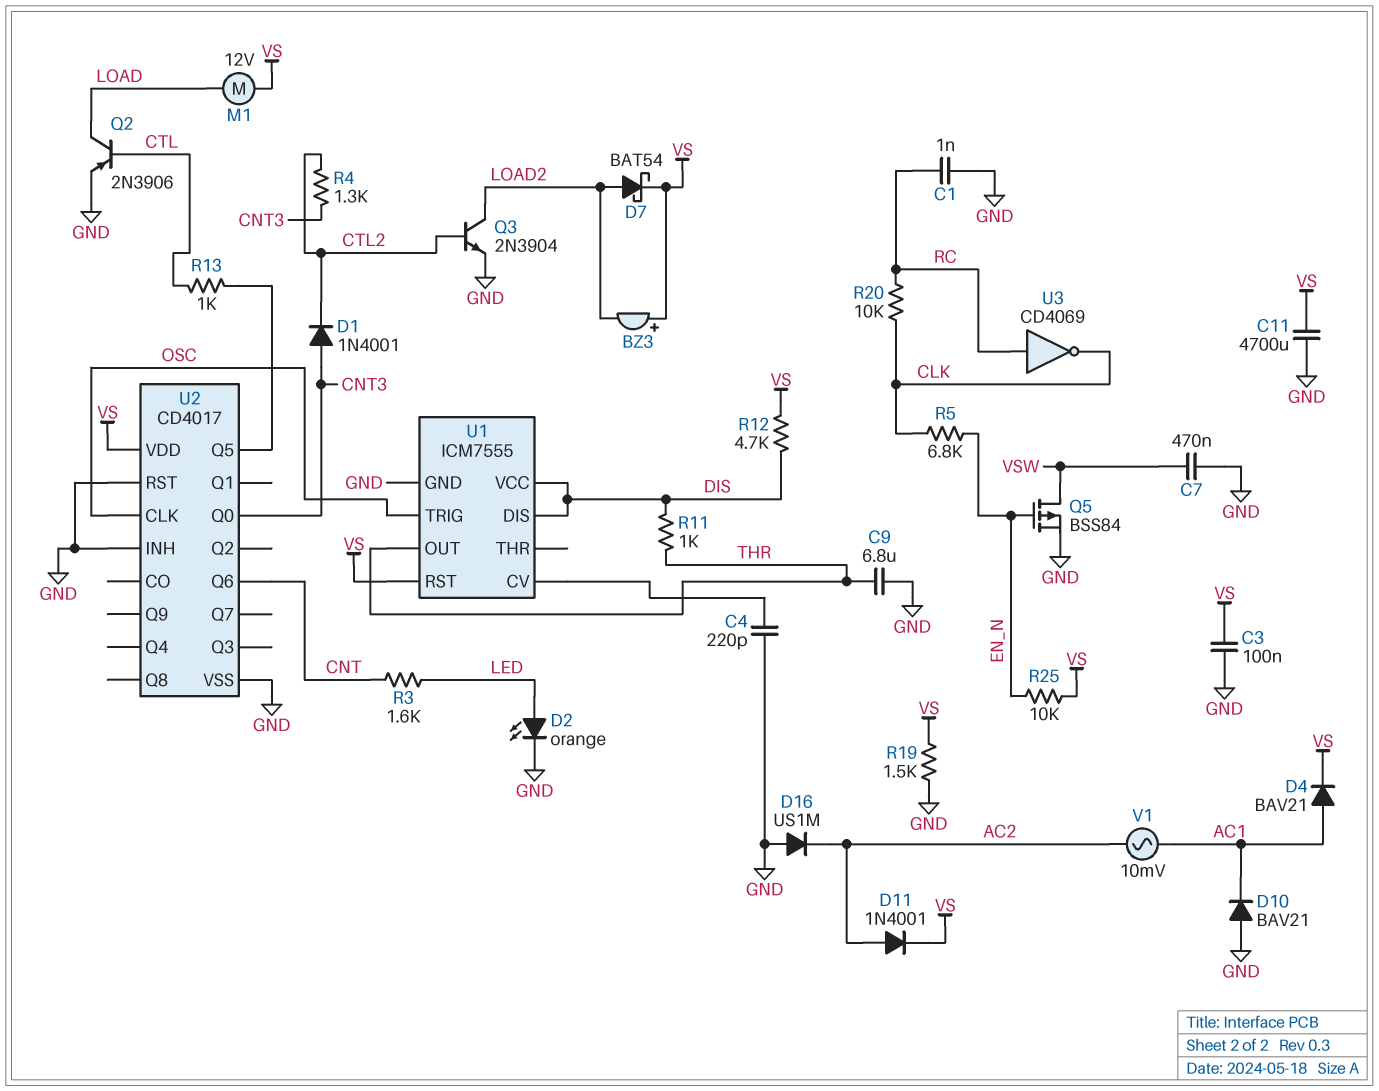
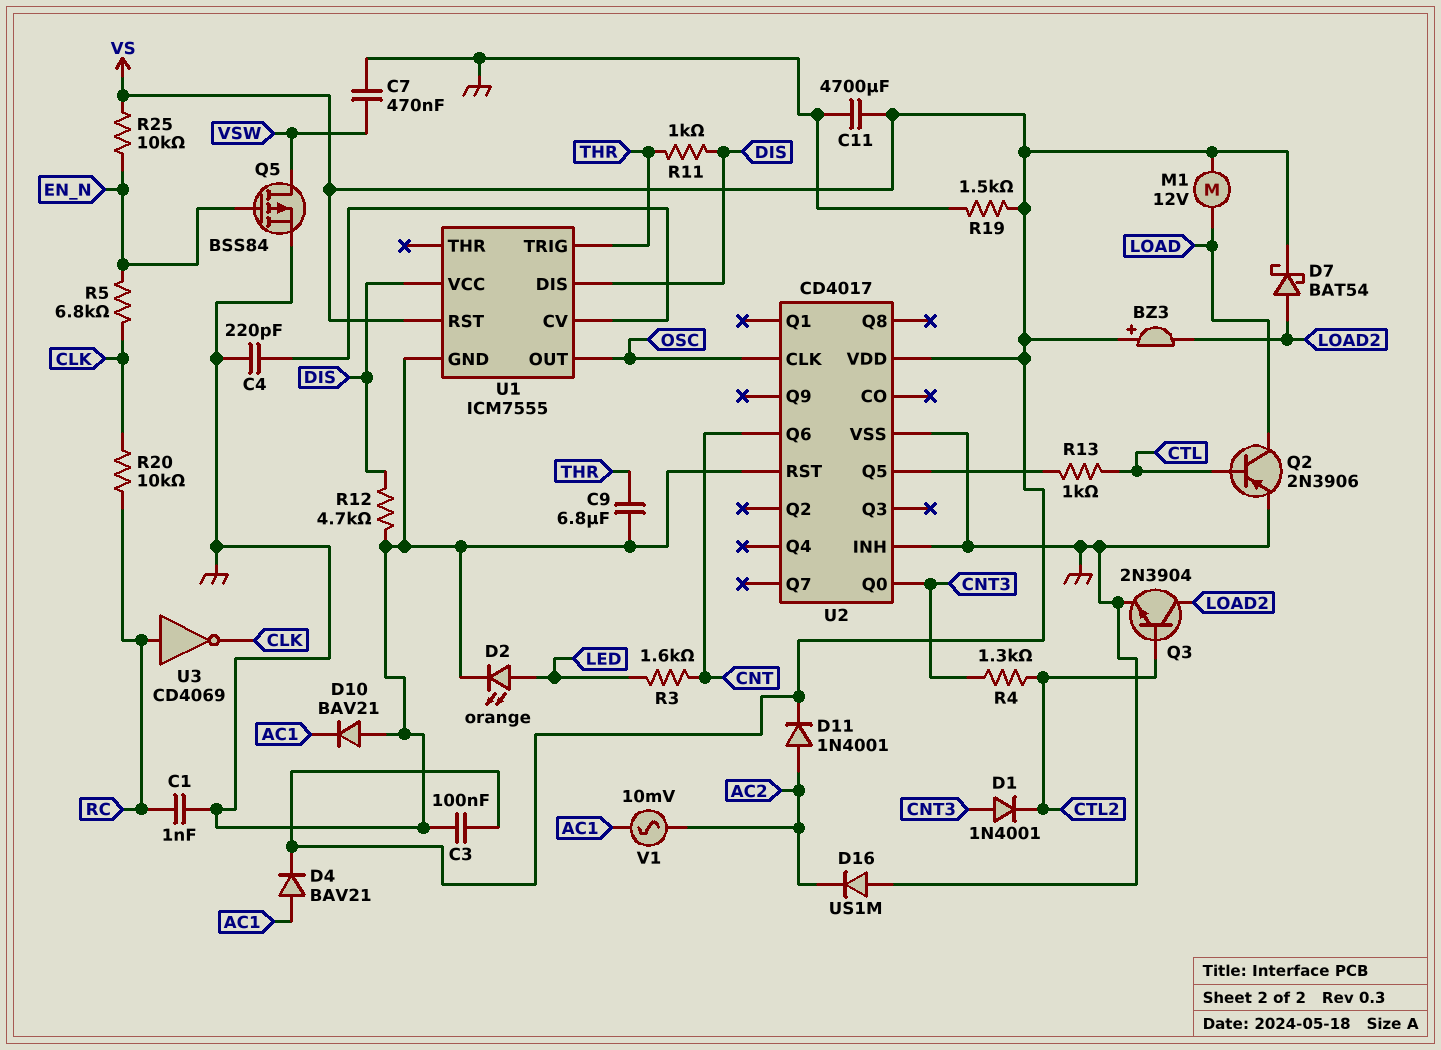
R12: 4.7k (DIS, VS) -> 4.7k (DIS, GND)
U1 pin OUT: THR -> OSC
U1 pin TRIG: OSC -> THR

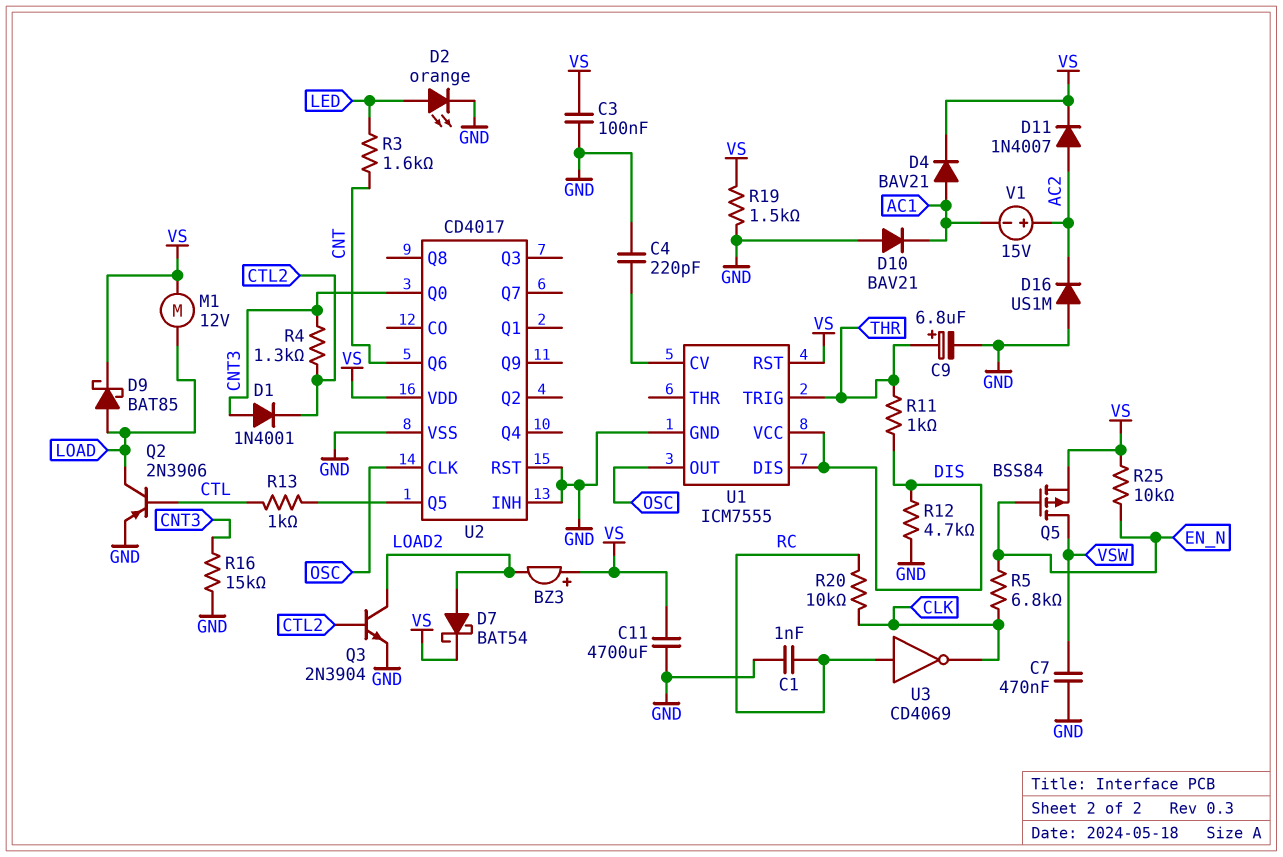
C9: 6.8uF (GND, THR) -> 6.8uF (plus THR, minus GND)
D9: none -> schottky BAT85 (A LOAD, K VS)
D11: diode 1N4001 (A AC2, K VS) -> diode 1N4007 (A AC2, K VS)
Q5: PMOS BSS84 (G EN_N, D VSW, S GND) -> PMOS BSS84 (G EN_N, D VSW, S VS)
R16: none -> 15k (CNT3, GND)
V1: AC 10mV (AC1, AC2) -> 15V (plus AC2, minus AC1)

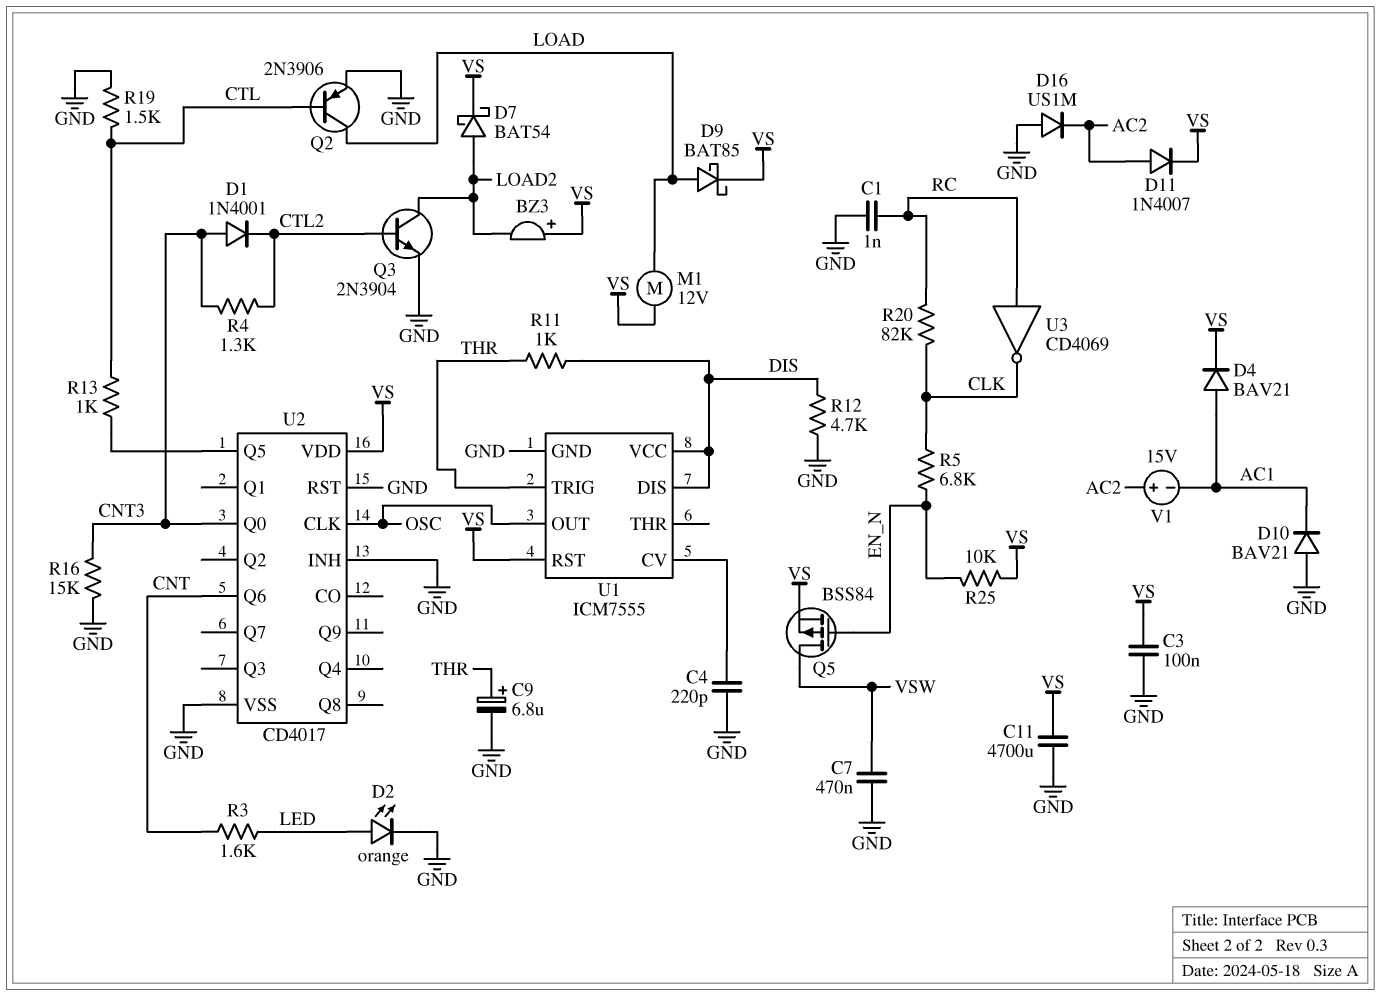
R19: 1.5k (GND, VS) -> 1.5k (CTL, GND)
R20: 10k (CLK, RC) -> 82k (CLK, RC)

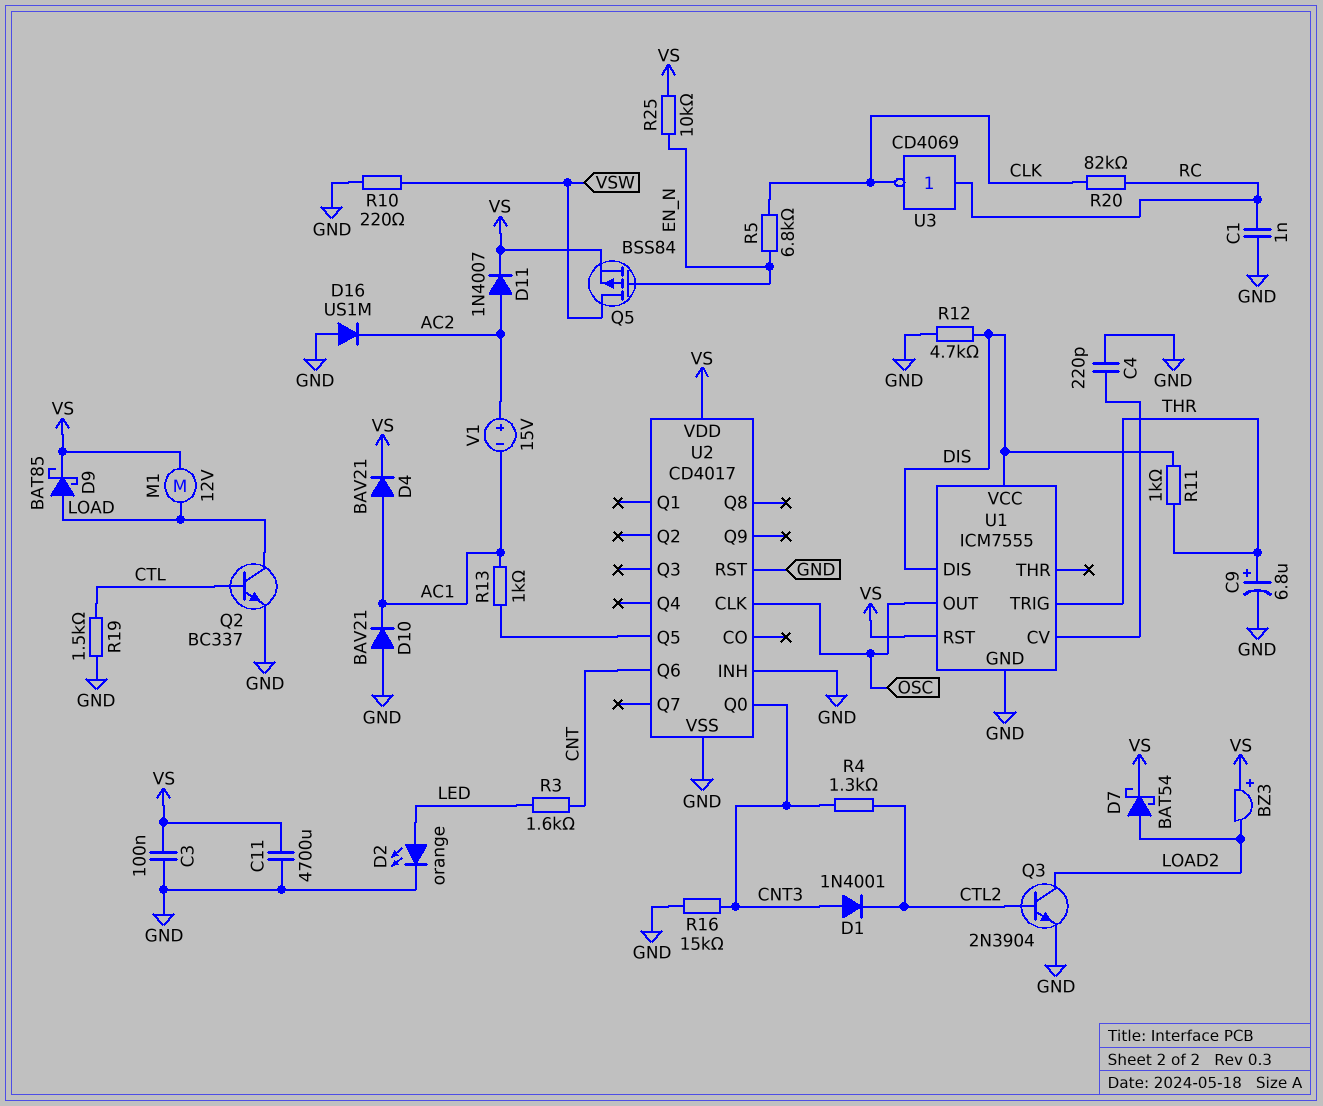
C7: 470nF (GND, VSW) -> none
Q2: PNP 2N3906 (B CTL, C LOAD, E GND) -> NPN BC337 (B CTL, C LOAD, E GND)
R10: none -> 220 (GND, VSW)
R13: 1k (CTL, U2/Q5) -> 1k (AC1, U2/Q5)

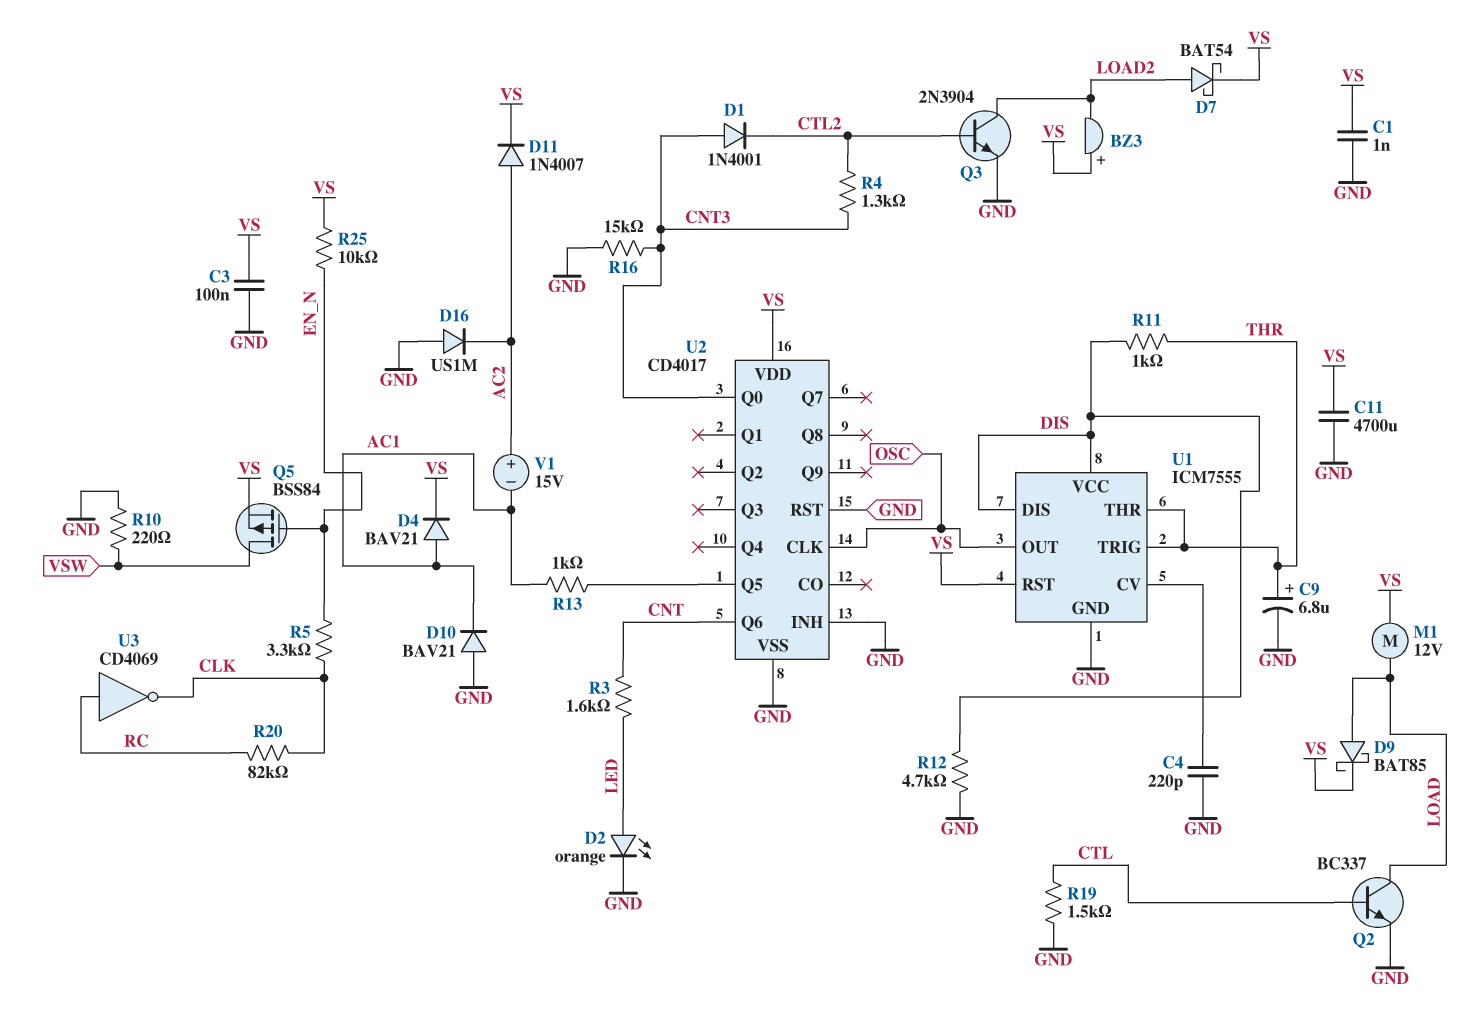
C1: 1nF (GND, RC) -> 1nF (GND, VS)
R5: 6.8k (CLK, EN_N) -> 3.3k (CLK, EN_N)
U1 pin THR: none -> THR

